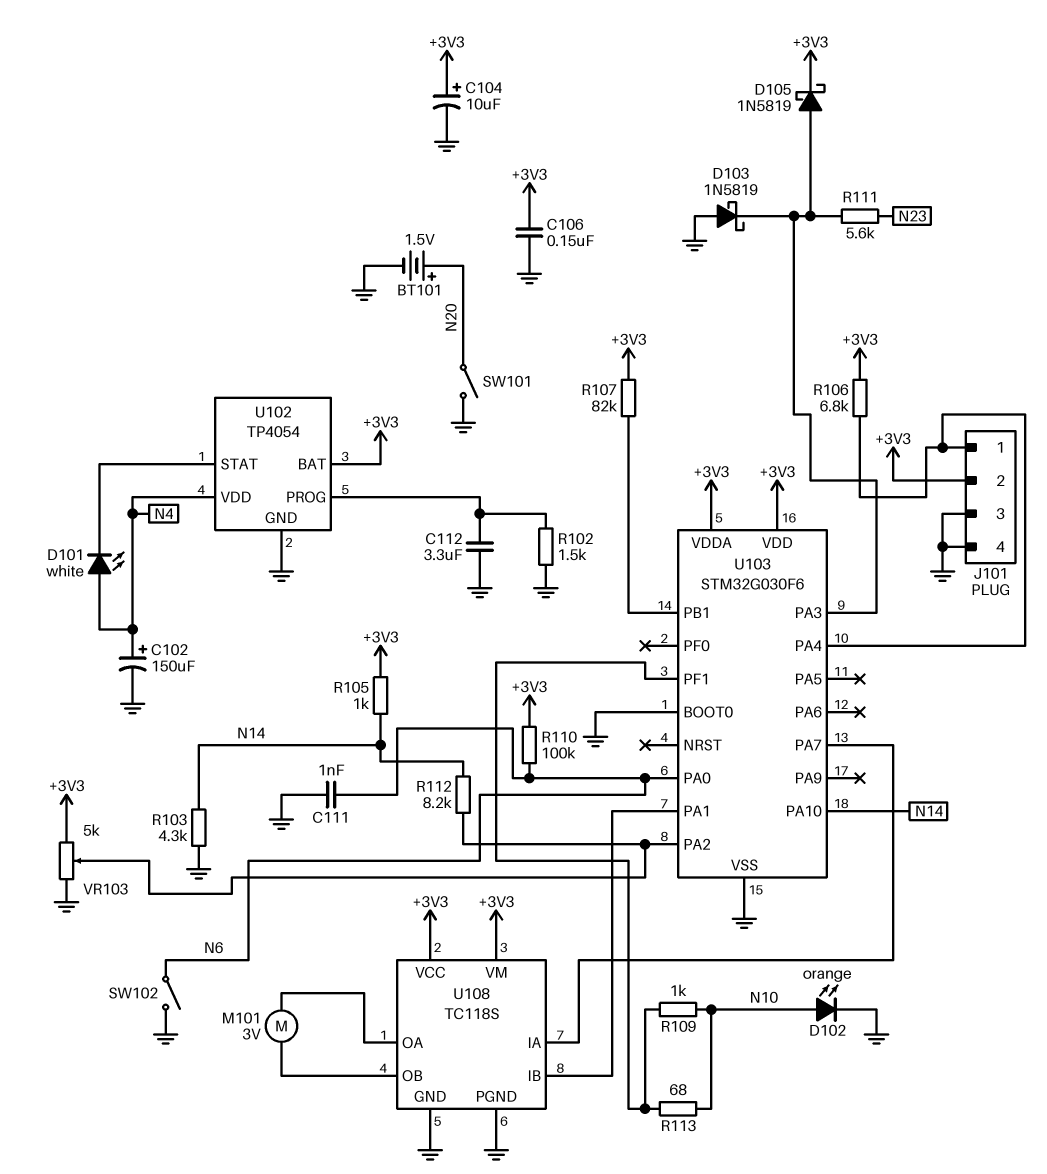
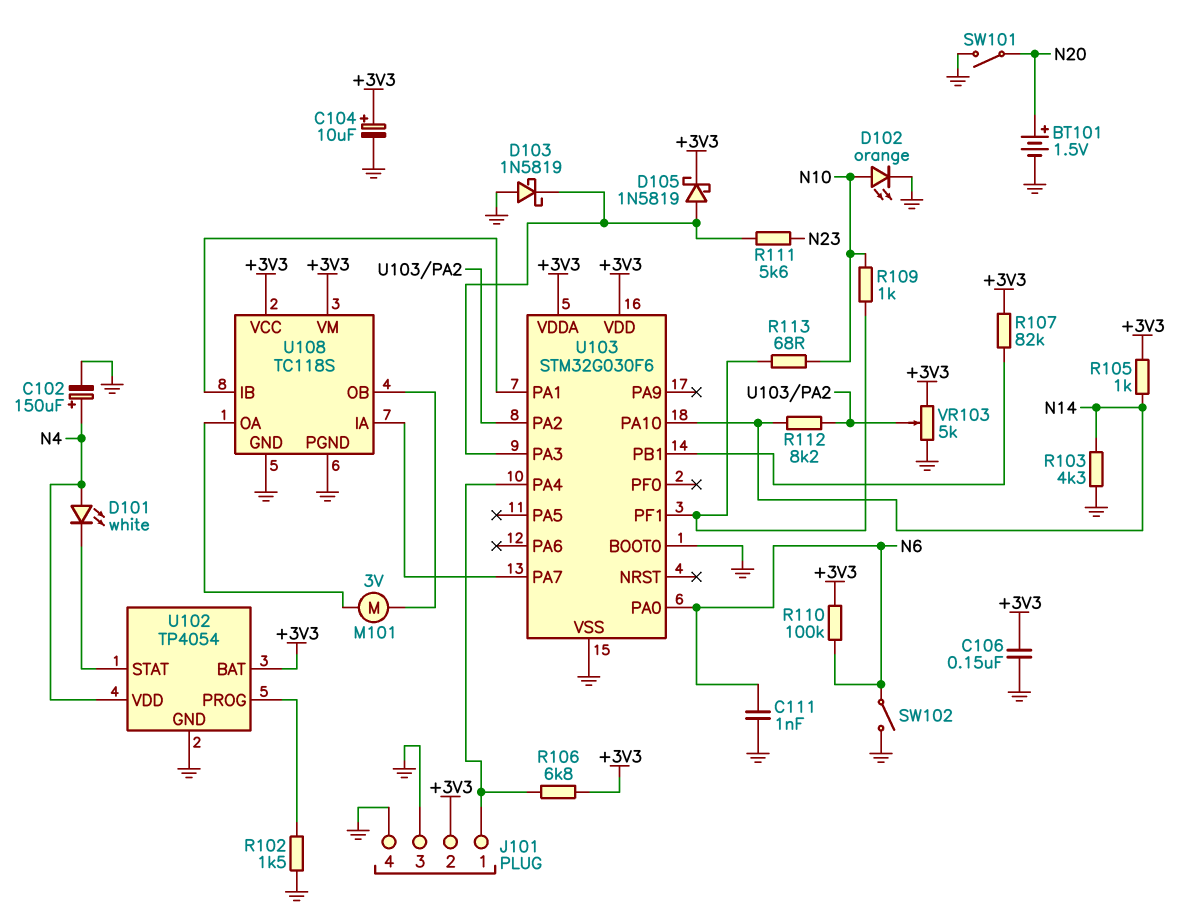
C112: 3.3uF (GND, U102/PROG) -> none

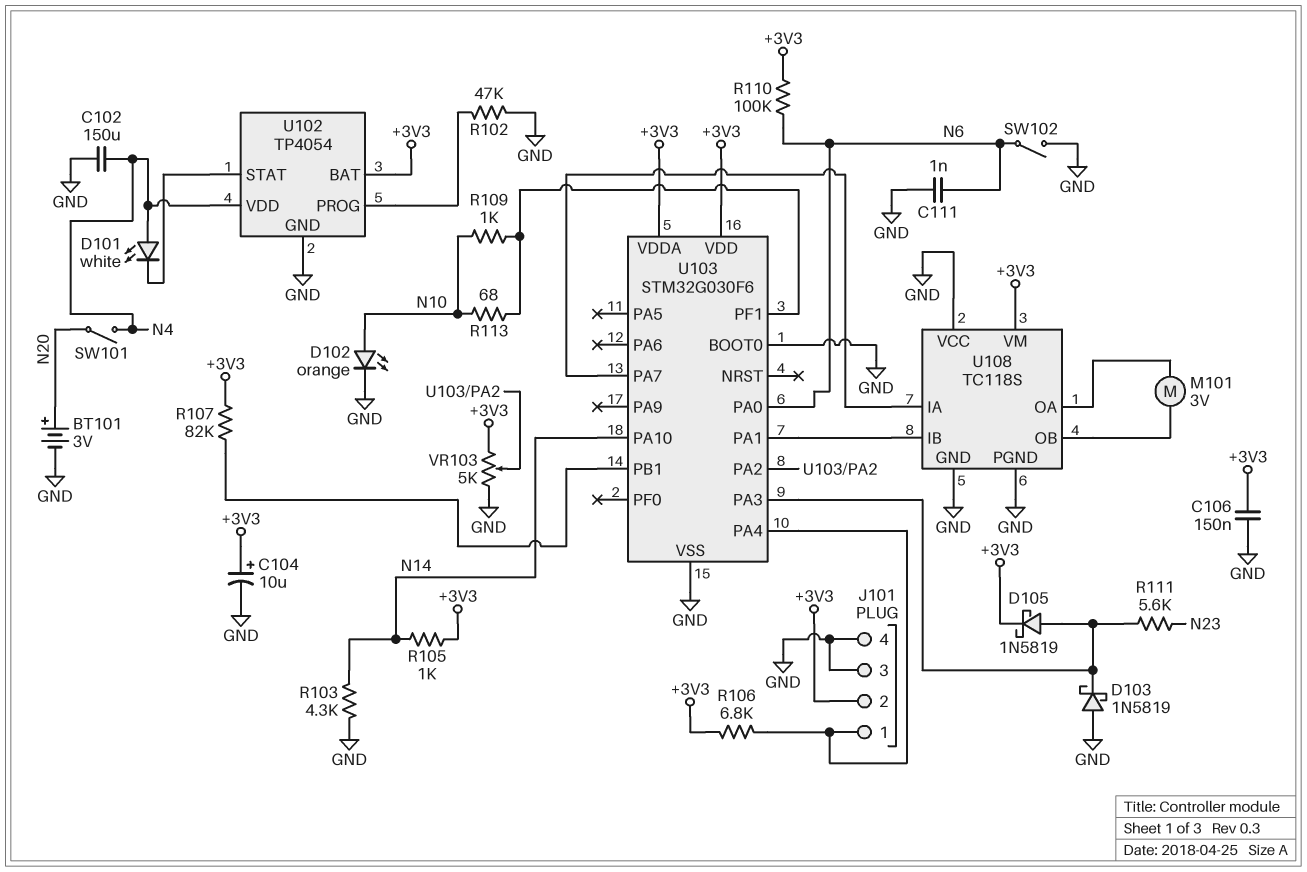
BT101: 1.5V (plus N20, minus GND) -> 3V (plus N20, minus GND)
C102: 150uF (plus N4, minus GND) -> 150uF (GND, N4)
R102: 1.5k (GND, U102/PROG) -> 47k (GND, U102/PROG)
R112: 8.2k (N14, U103/PA2) -> none
SW101: switch (GND, N20) -> switch (N4, N20)
U108 pin VCC: +3V3 -> GND

